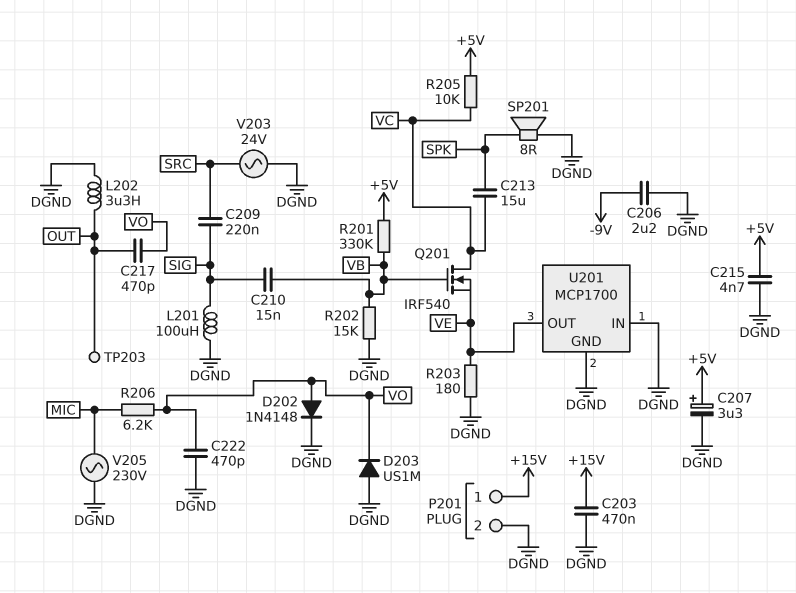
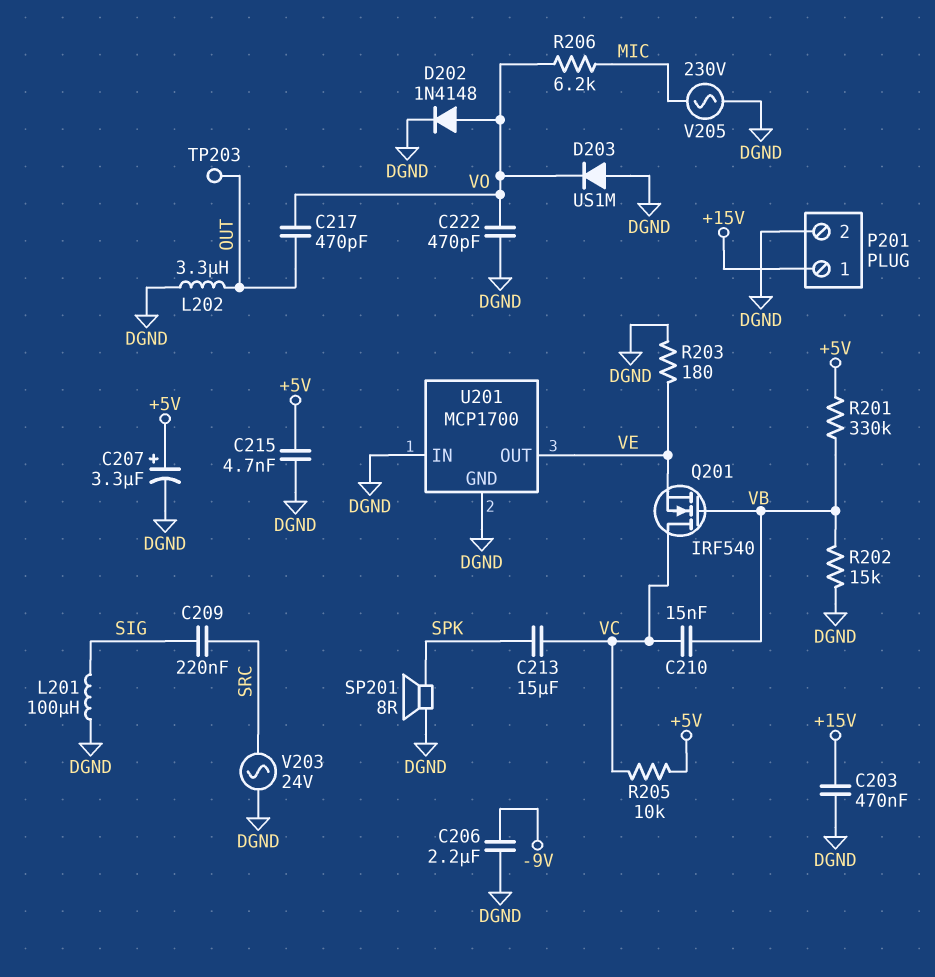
C210: 15nF (SIG, VB) -> 15nF (VB, VC)

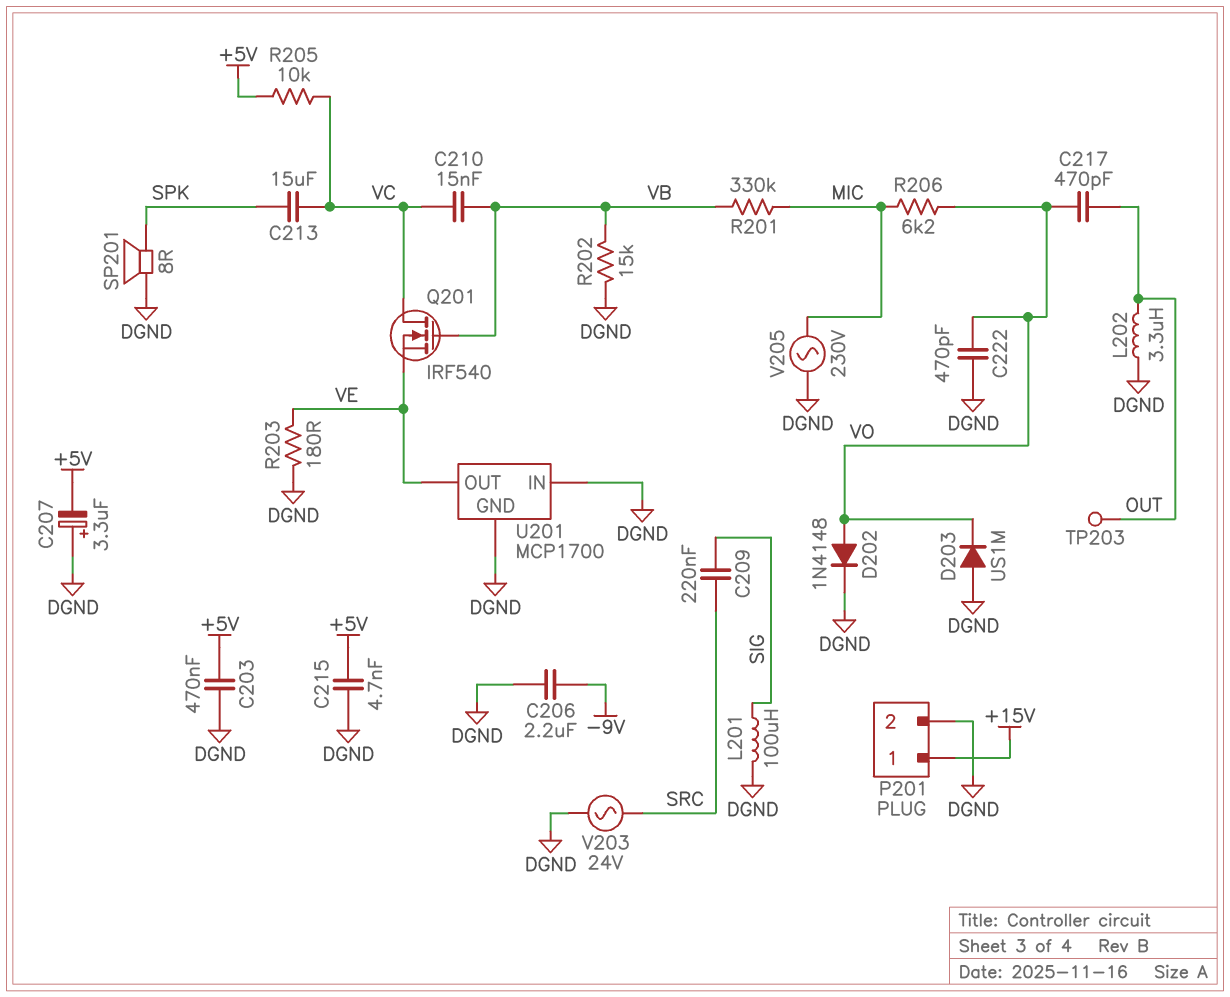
C203: 470nF (+15V, DGND) -> 470nF (+5V, DGND)
C207: 3.3uF (plus +5V, minus DGND) -> 3.3uF (plus DGND, minus +5V)
R201: 330k (+5V, VB) -> 330k (MIC, VB)

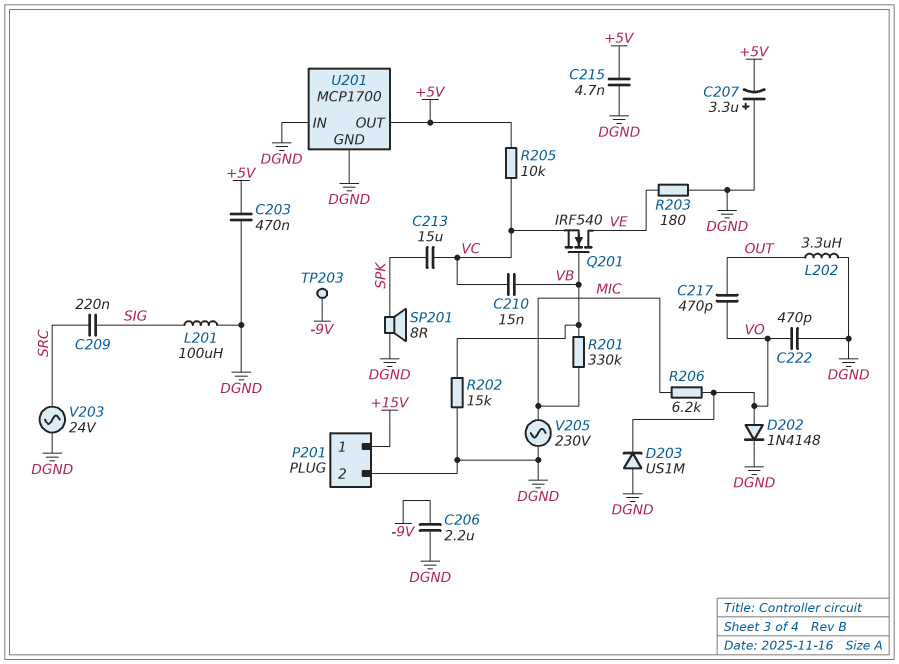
Q201: NMOS IRF540 (G VB, D VC, S VE) -> NMOS IRF540 (G VB, D VE, S VC)
TP203: test point (OUT) -> test point (-9V)
U201 pin OUT: VE -> +5V

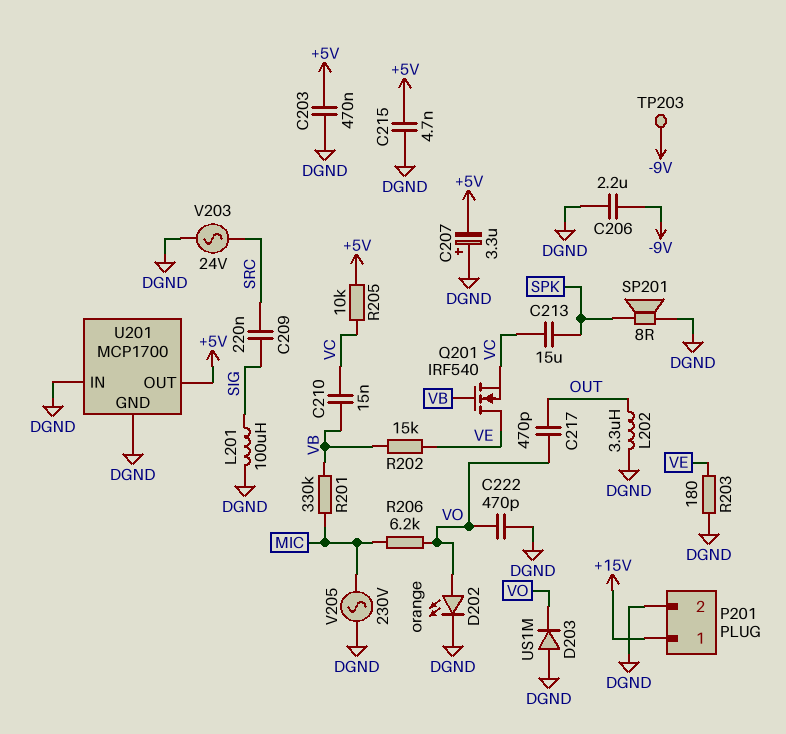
D202: diode 1N4148 (A VO, K DGND) -> LED orange (A VO, K DGND)
R202: 15k (DGND, VB) -> 15k (VB, VE)

